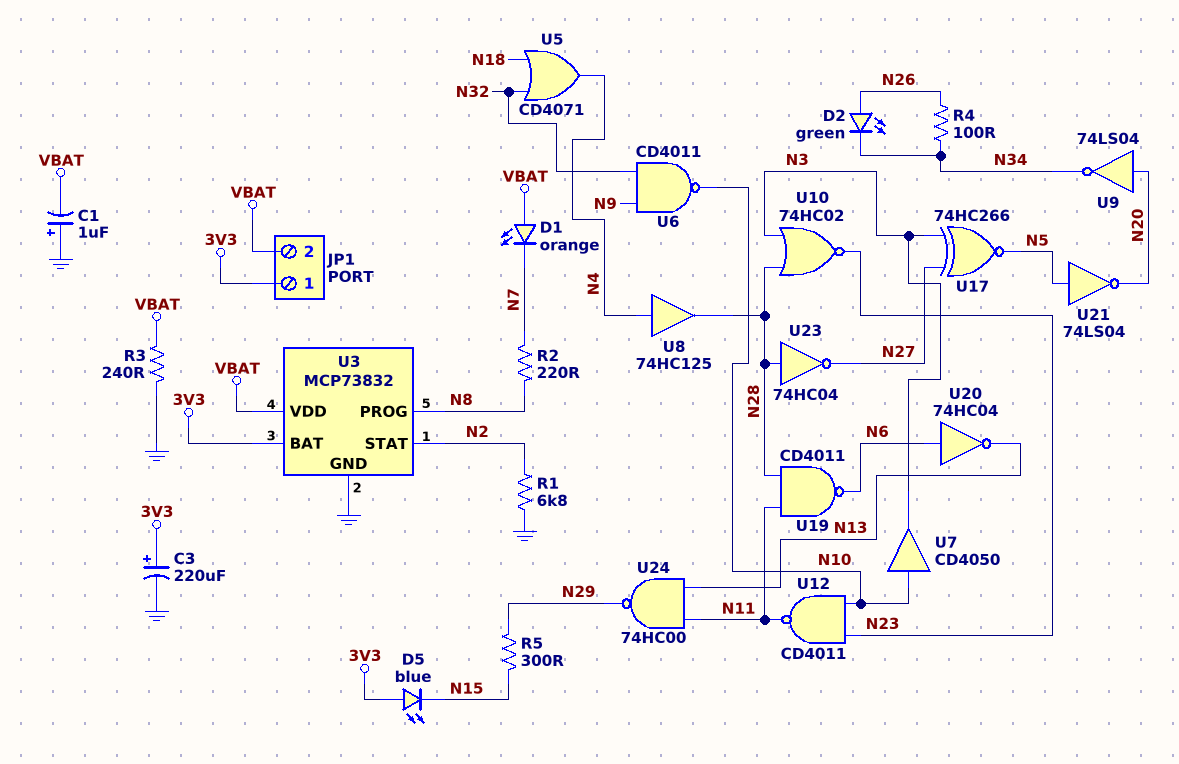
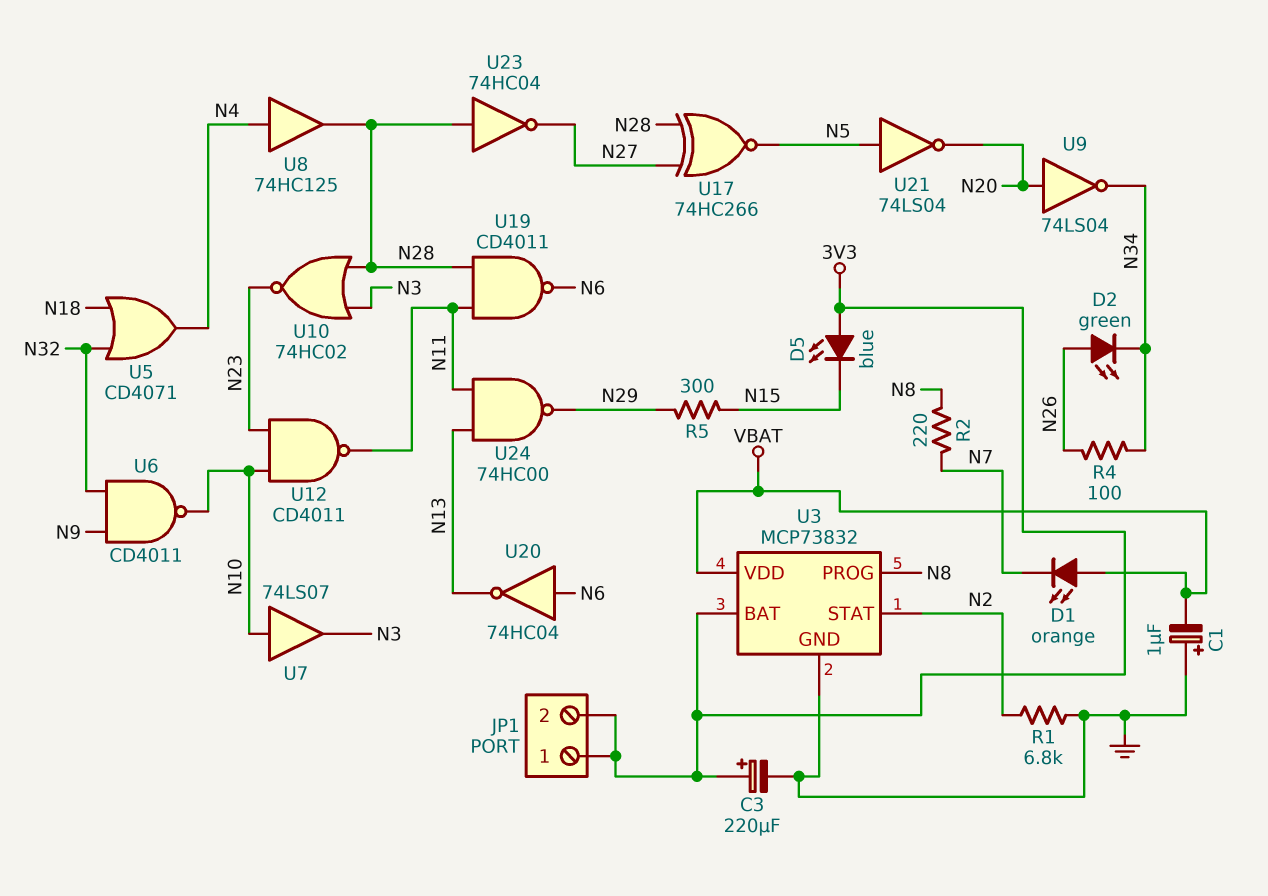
JP1 pin 2: VBAT -> 3V3
R3: 240 (GND, VBAT) -> none
U7: buffer CD4050 (in N10, out N3) -> buffer 74LS07 (in N10, out N3)
U17: XNOR 74HC266 (in N3, in N27, out N5) -> XNOR 74HC266 (in N27, in N28, out N5)

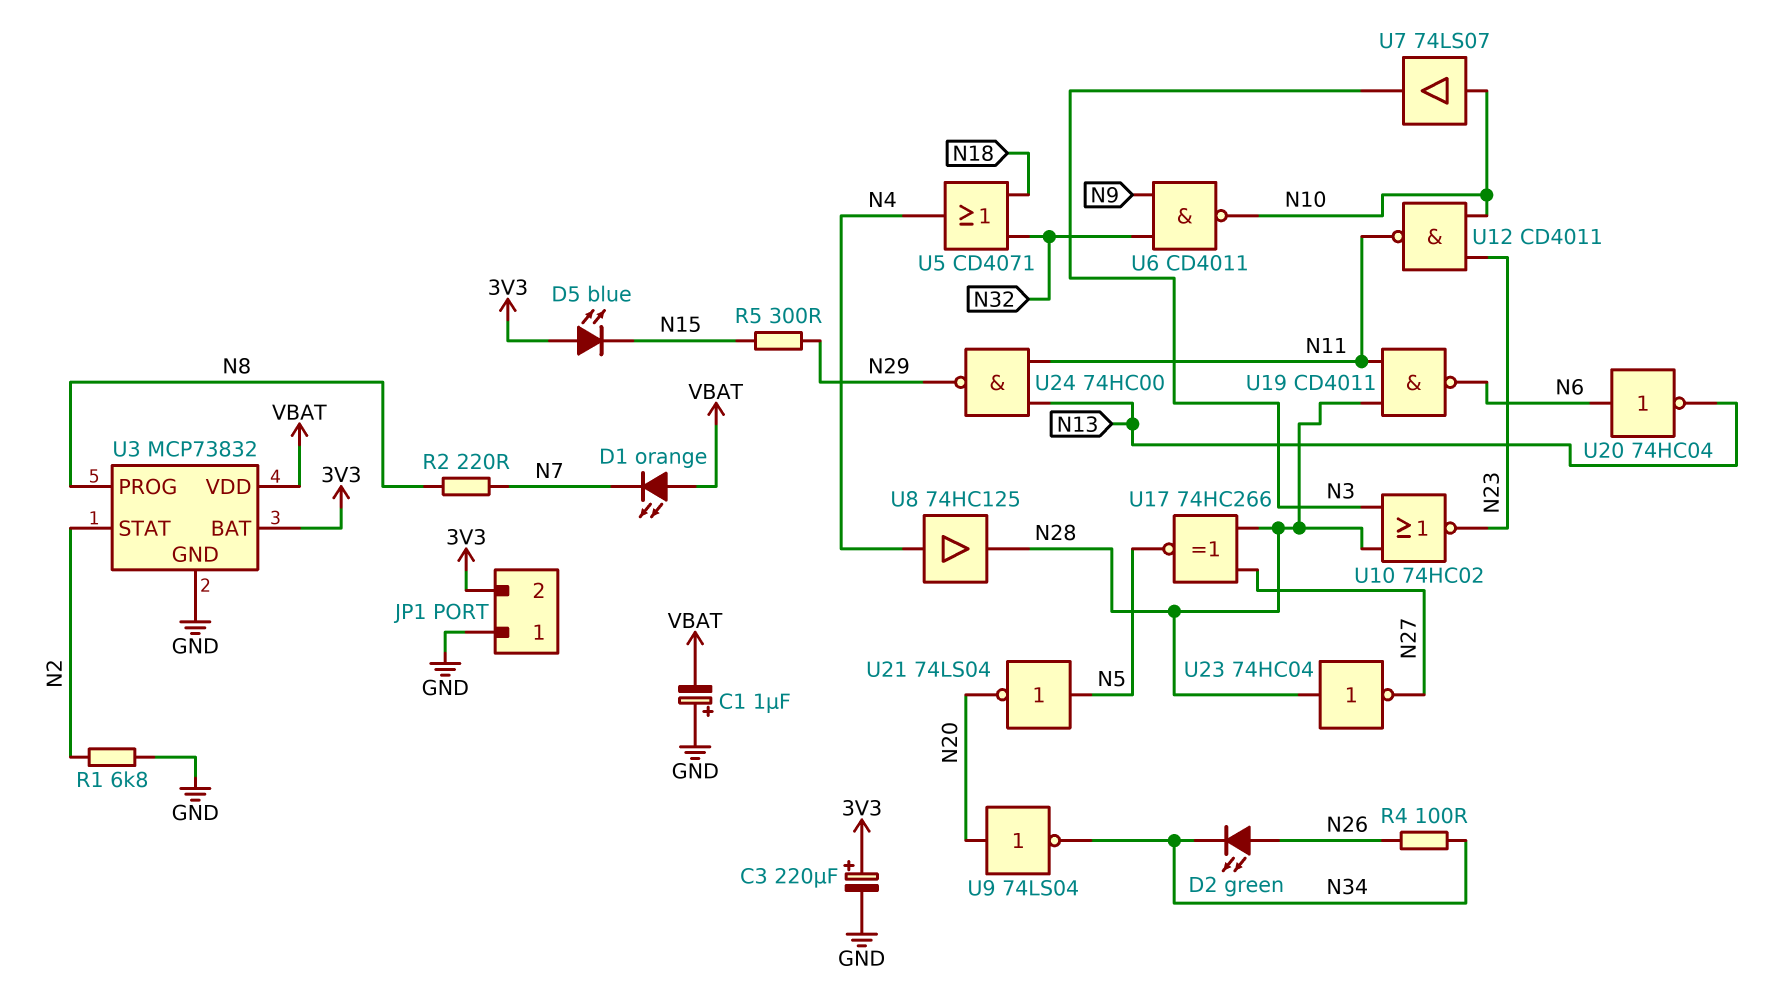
JP1 pin 1: 3V3 -> GND

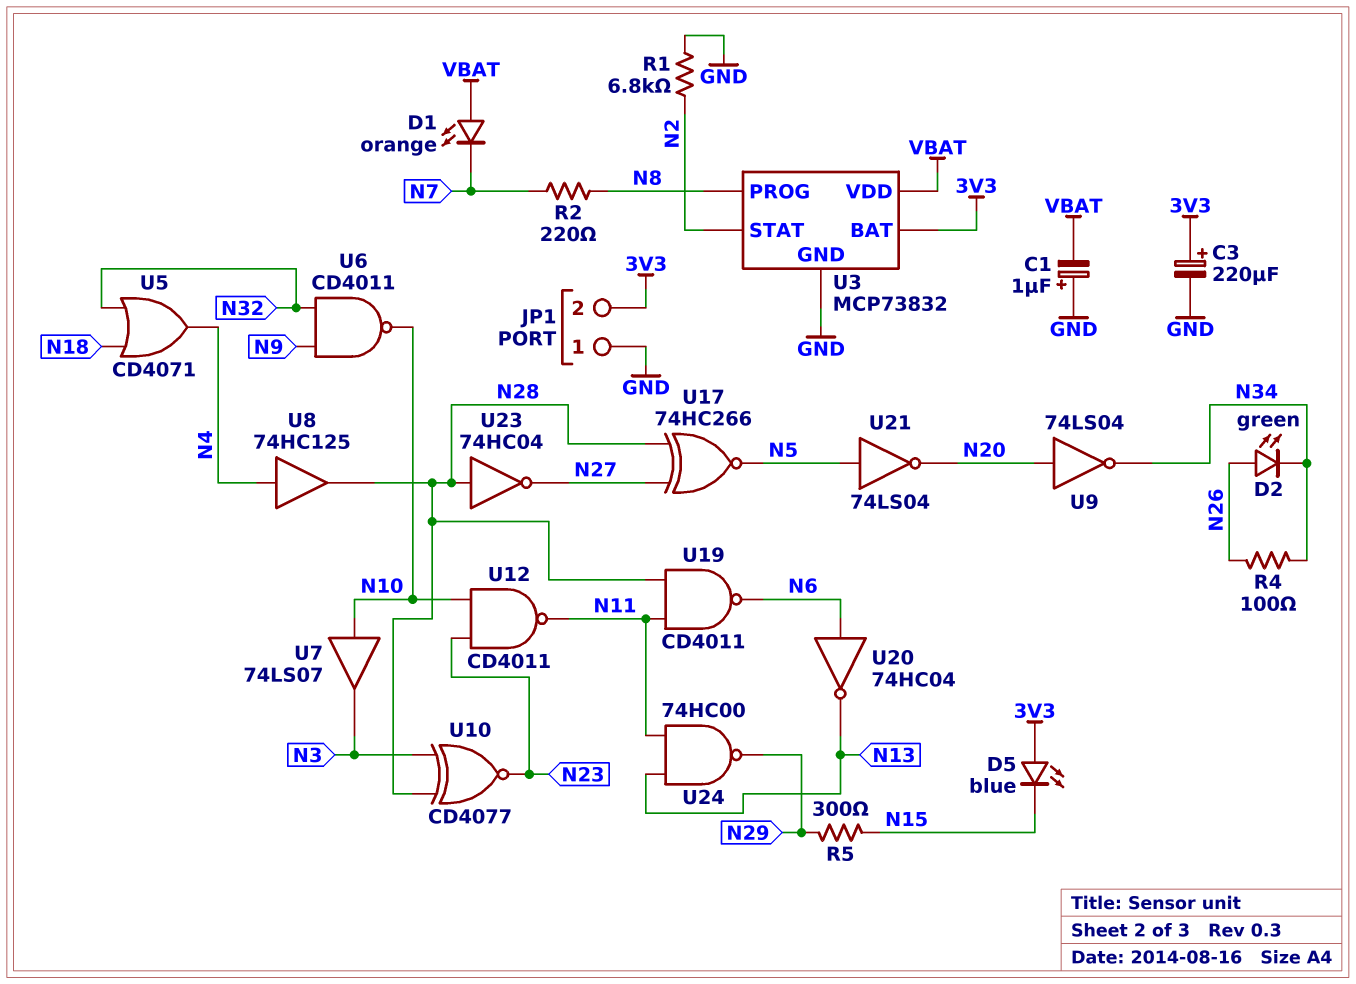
U10: NOR 74HC02 (in N3, in N28, out N23) -> XNOR CD4077 (in N3, in N28, out N23)

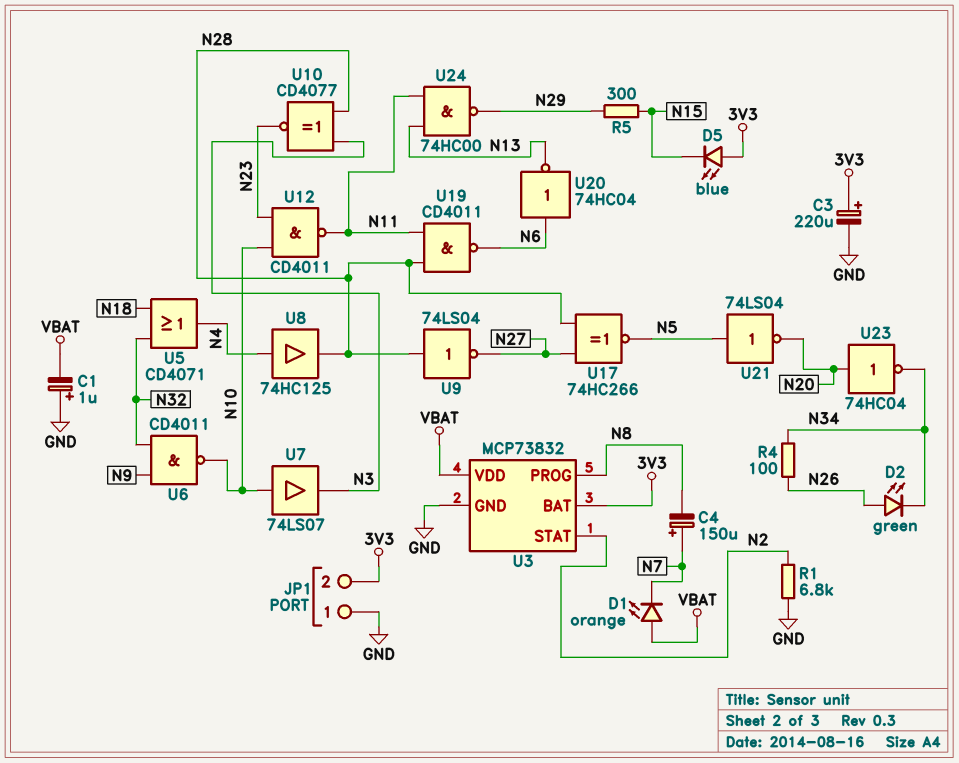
C4: none -> 150uF (plus N7, minus N8)
R2: 220 (N7, N8) -> none
U9: NOT 74LS04 (in N20, out N34) -> NOT 74LS04 (in N28, out N27)
U23: NOT 74HC04 (in N28, out N27) -> NOT 74HC04 (in N20, out N34)

